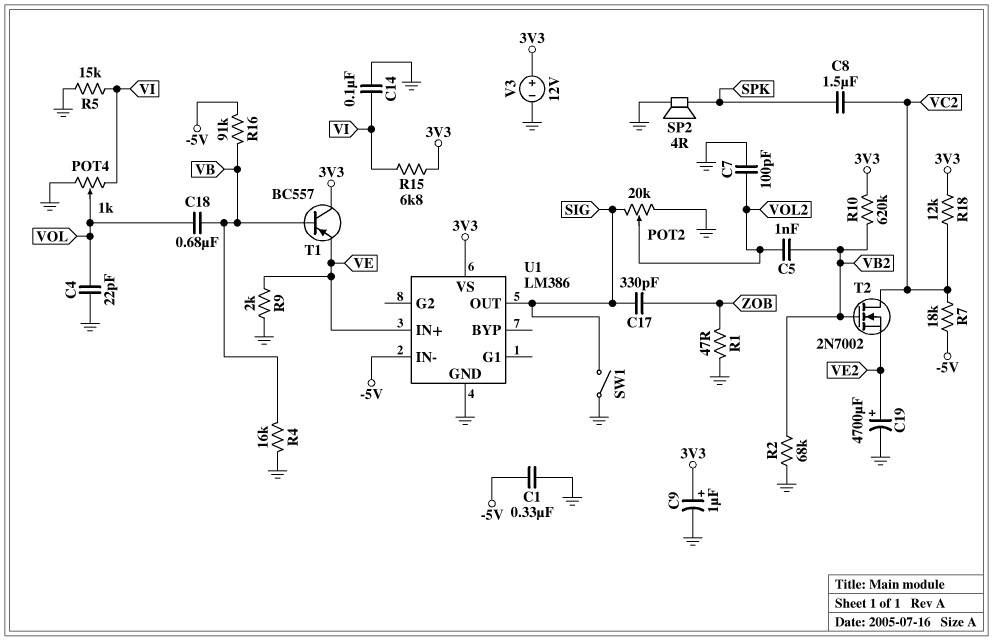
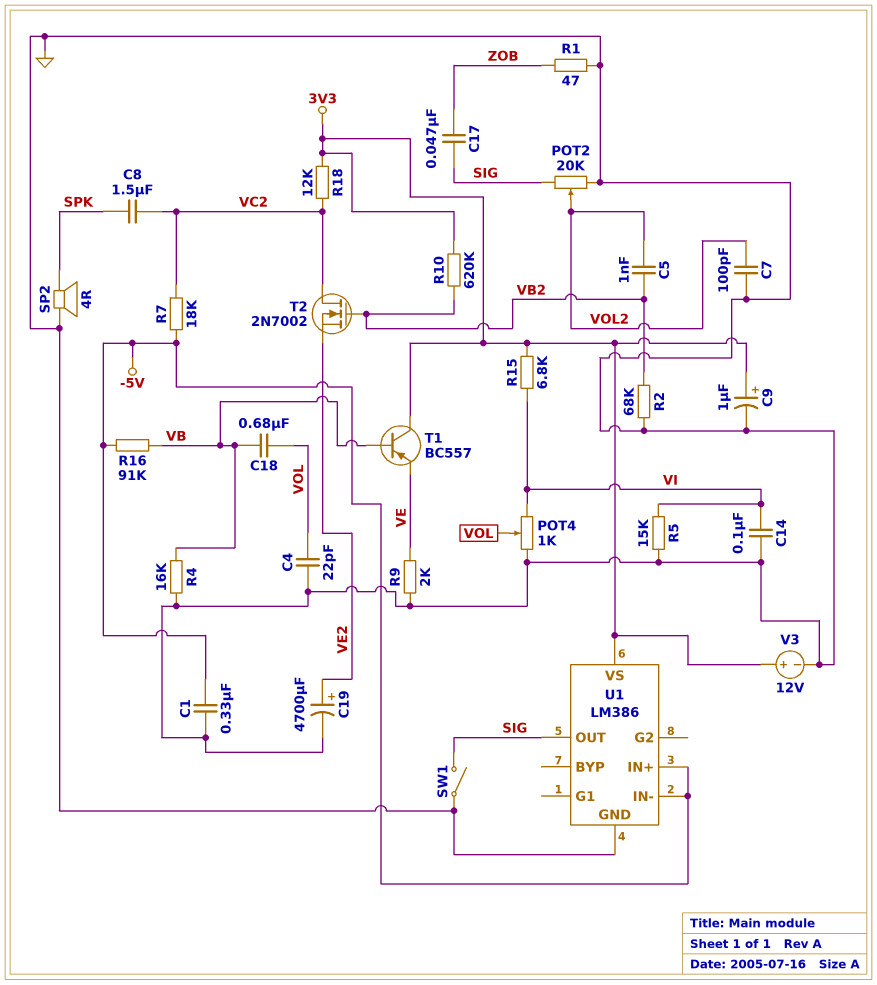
C17: 330pF (SIG, ZOB) -> 47nF (SIG, ZOB)
U1 pin IN+: VE -> -5V

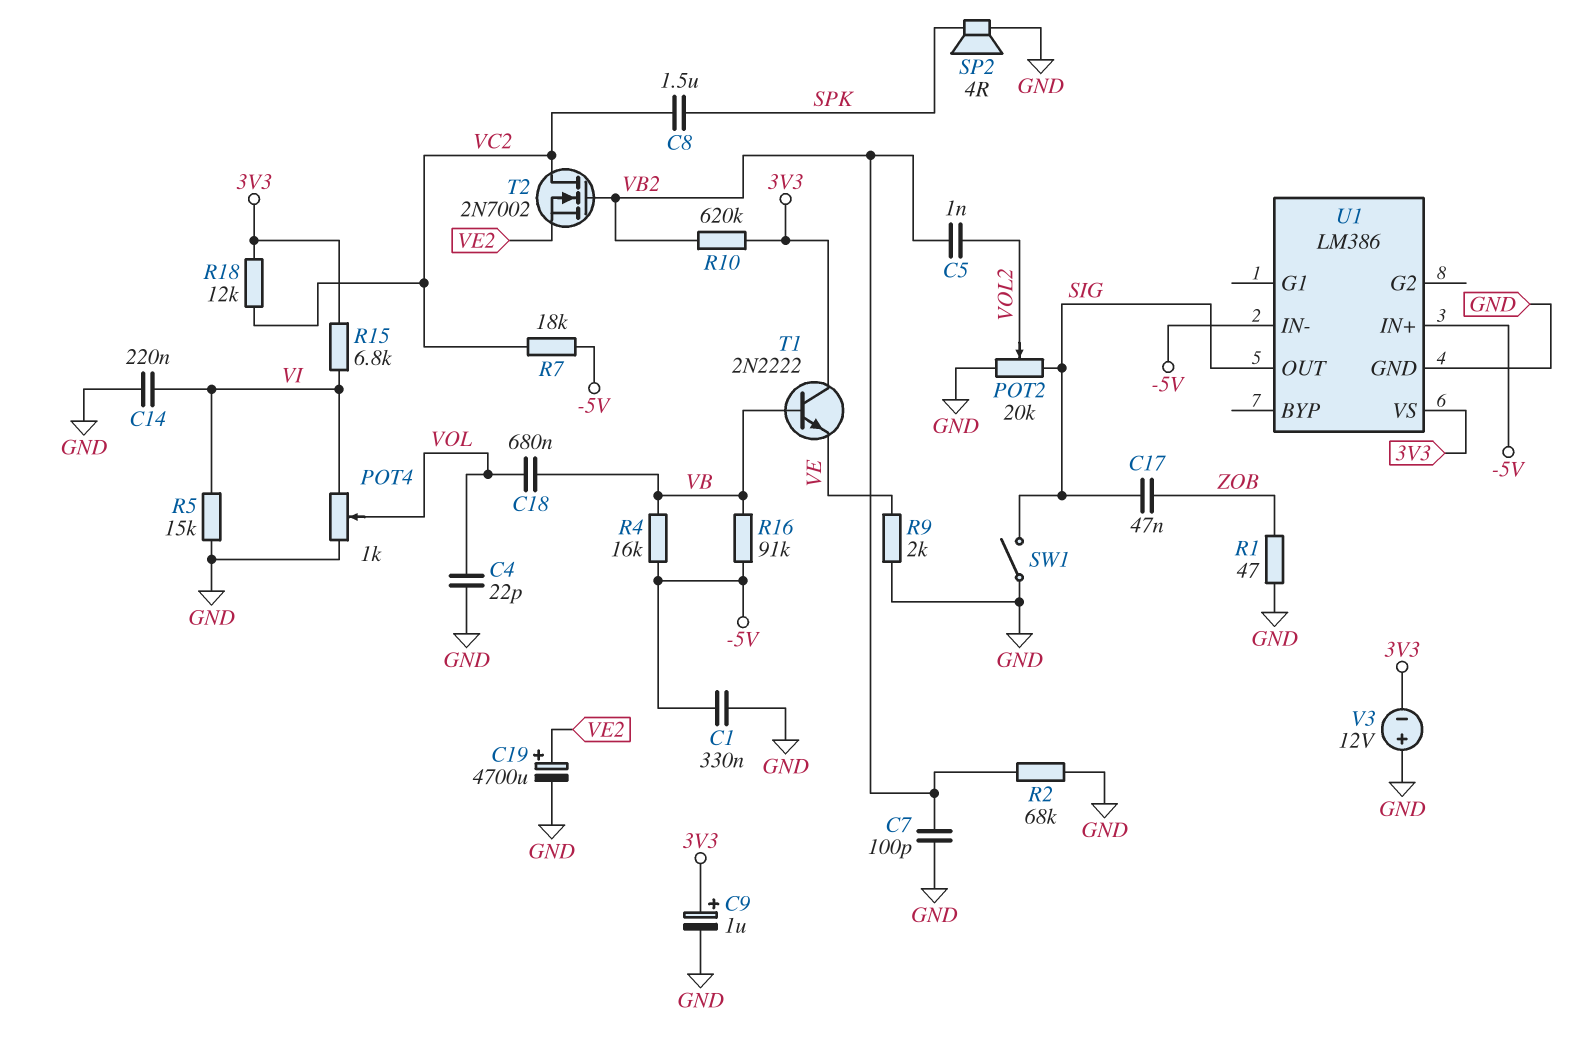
C7: 100pF (GND, VOL2) -> 100pF (GND, VB2)
C14: 100nF (GND, VI) -> 220nF (GND, VI)
R4: 16k (GND, VB) -> 16k (-5V, VB)
T1: PNP BC557 (B VB, C 3V3, E VE) -> NPN 2N2222 (B VB, C 3V3, E VE)
V3: 12V (plus 3V3, minus GND) -> 12V (plus GND, minus 3V3)

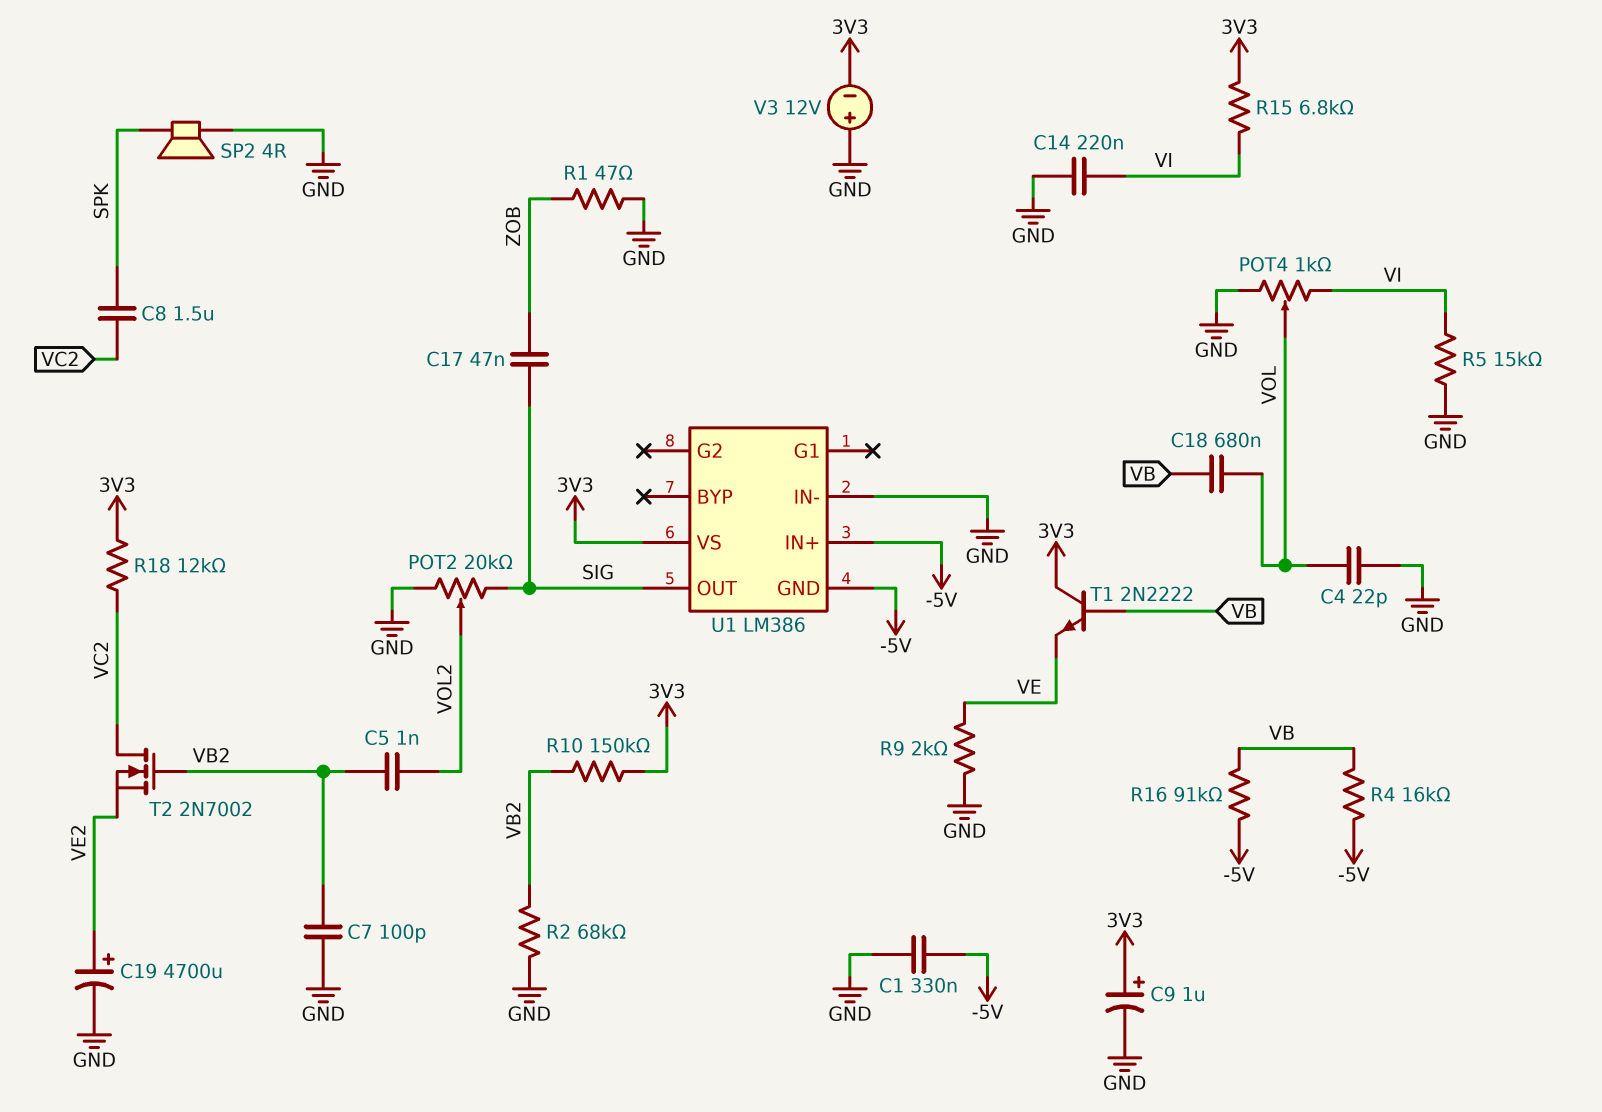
R7: 18k (-5V, VC2) -> none
R10: 620k (3V3, VB2) -> 150k (3V3, VB2)
SW1: switch (GND, SIG) -> none
U1 pin GND: GND -> -5V
U1 pin IN-: -5V -> GND

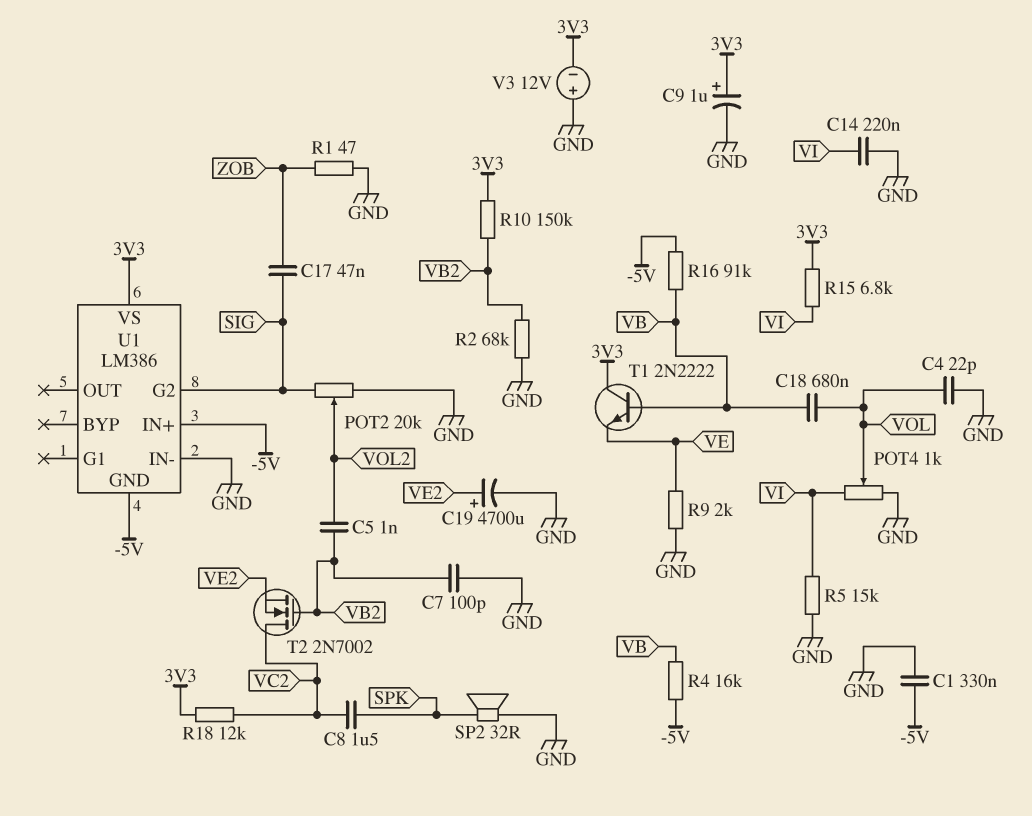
SP2: speaker 4R (GND, SPK) -> speaker 32R (GND, SPK)
U1 pin G2: none -> SIG
U1 pin OUT: SIG -> none

